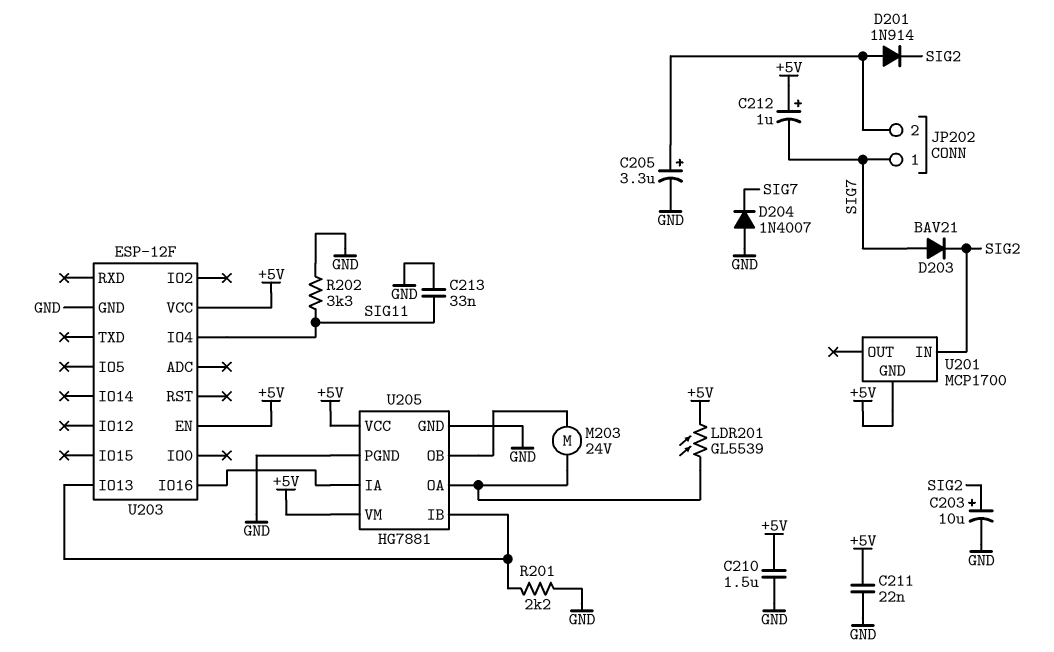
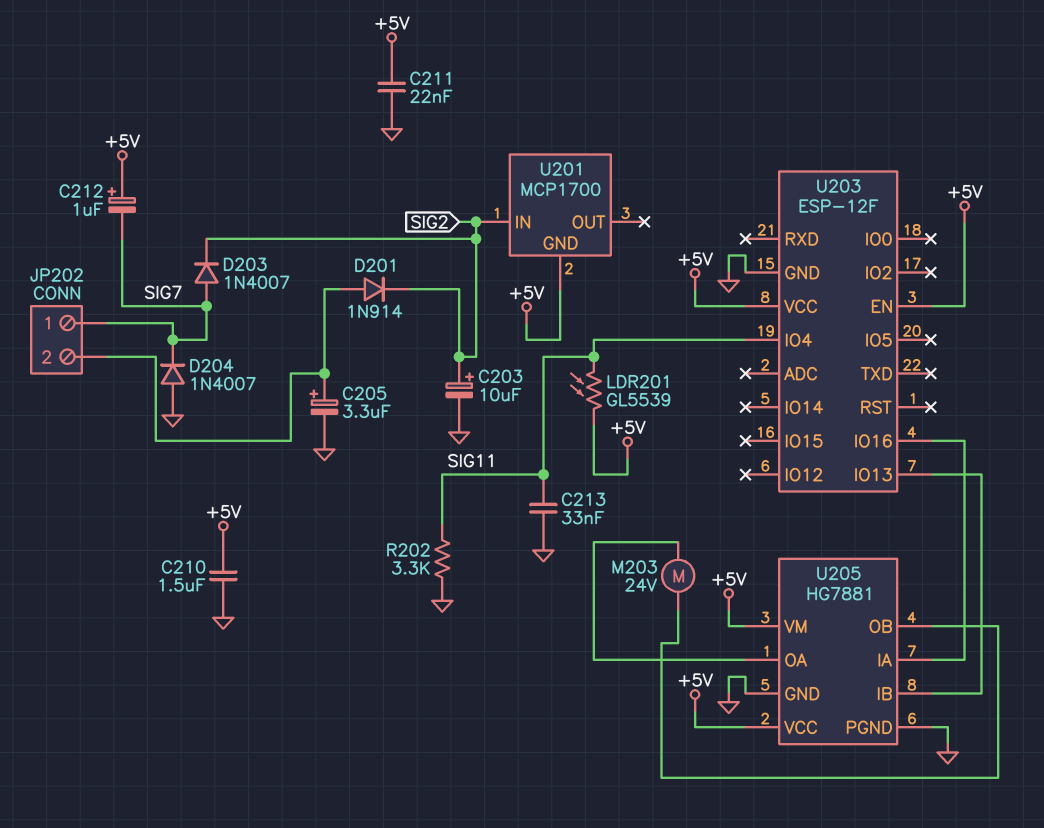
D203: diode BAV21 (A SIG7, K SIG2) -> diode 1N4007 (A SIG7, K SIG2)
LDR201: GL5539 (+5V, U205/OA) -> GL5539 (+5V, SIG11)
R201: 2.2k (GND, U203/IO13) -> none

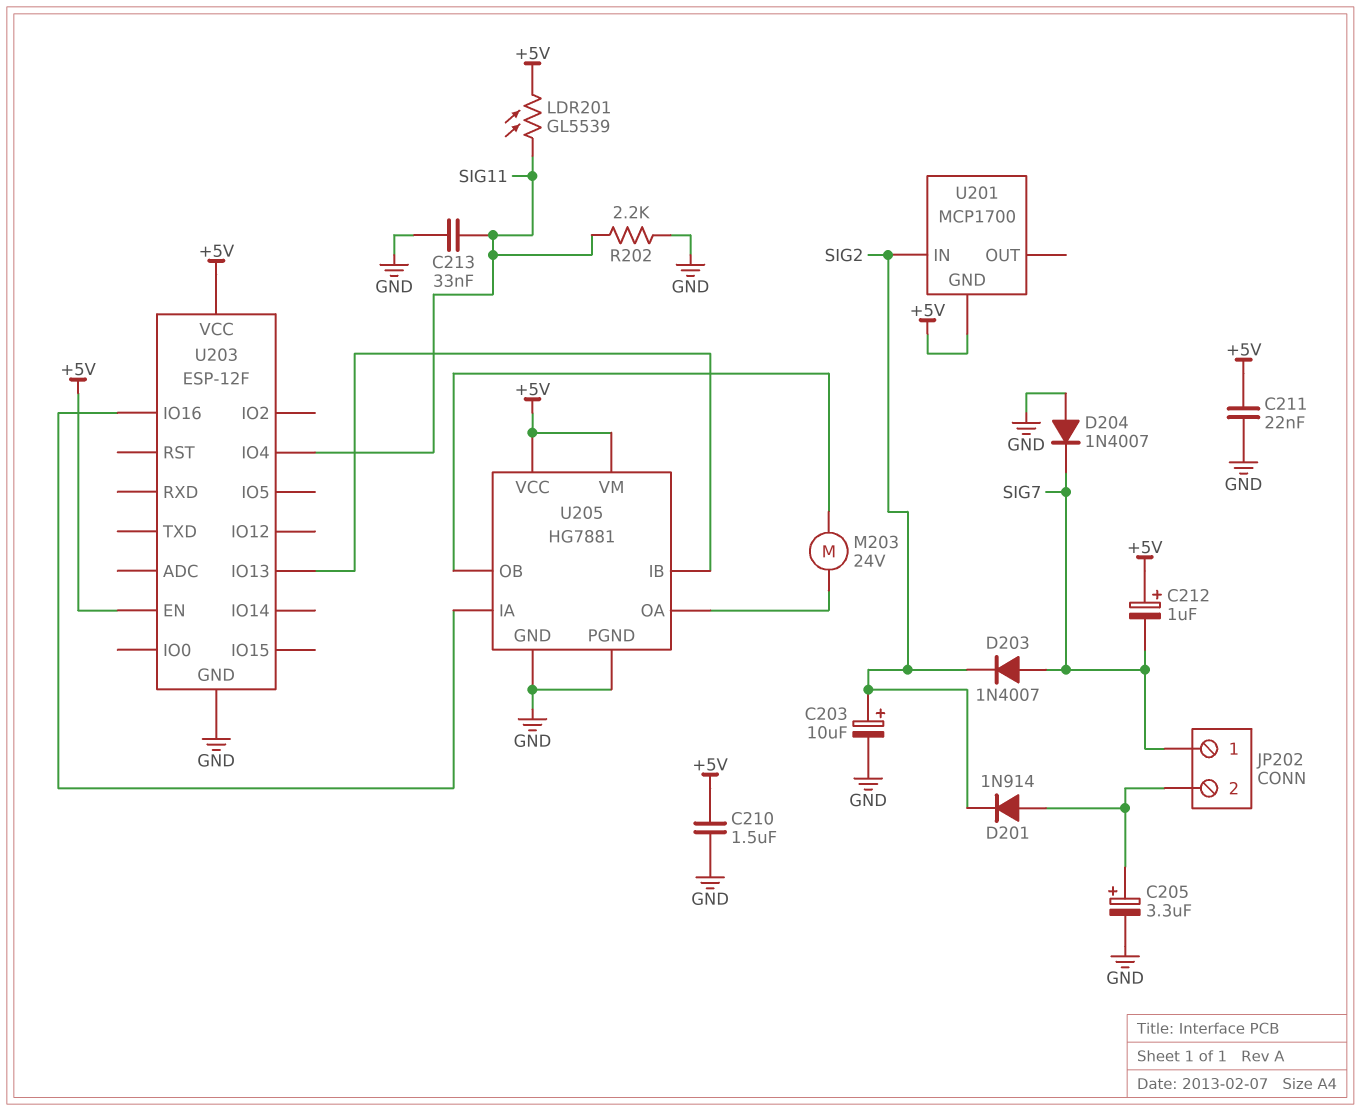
R202: 3.3k (GND, SIG11) -> 2.2k (GND, SIG11)

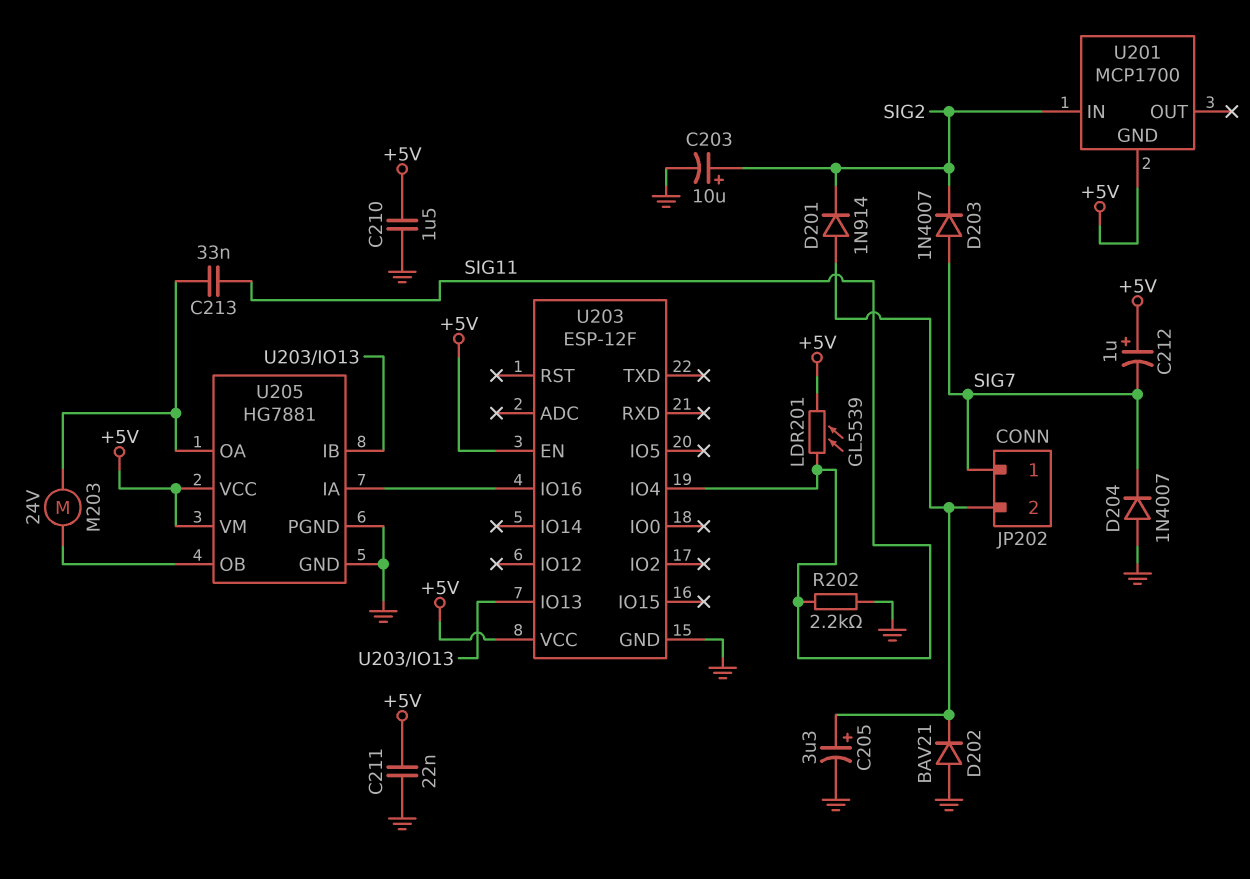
C213: 33nF (GND, SIG11) -> 33nF (SIG11, U205/OA)
D202: none -> diode BAV21 (A GND, K JP202/2)

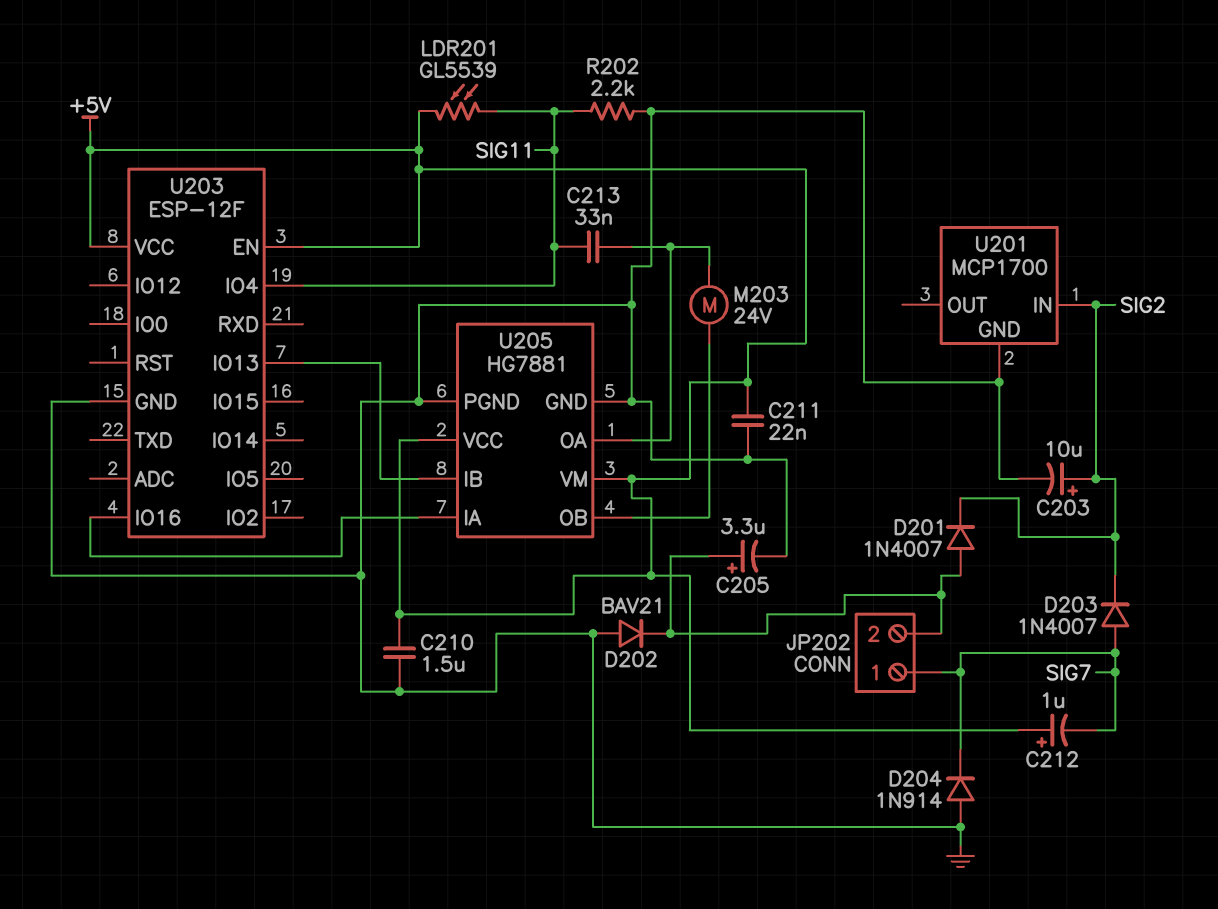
D201: diode 1N914 (A JP202/2, K SIG2) -> diode 1N4007 (A JP202/2, K SIG2)
D204: diode 1N4007 (A GND, K SIG7) -> diode 1N914 (A GND, K SIG7)
U201 pin GND: +5V -> GND

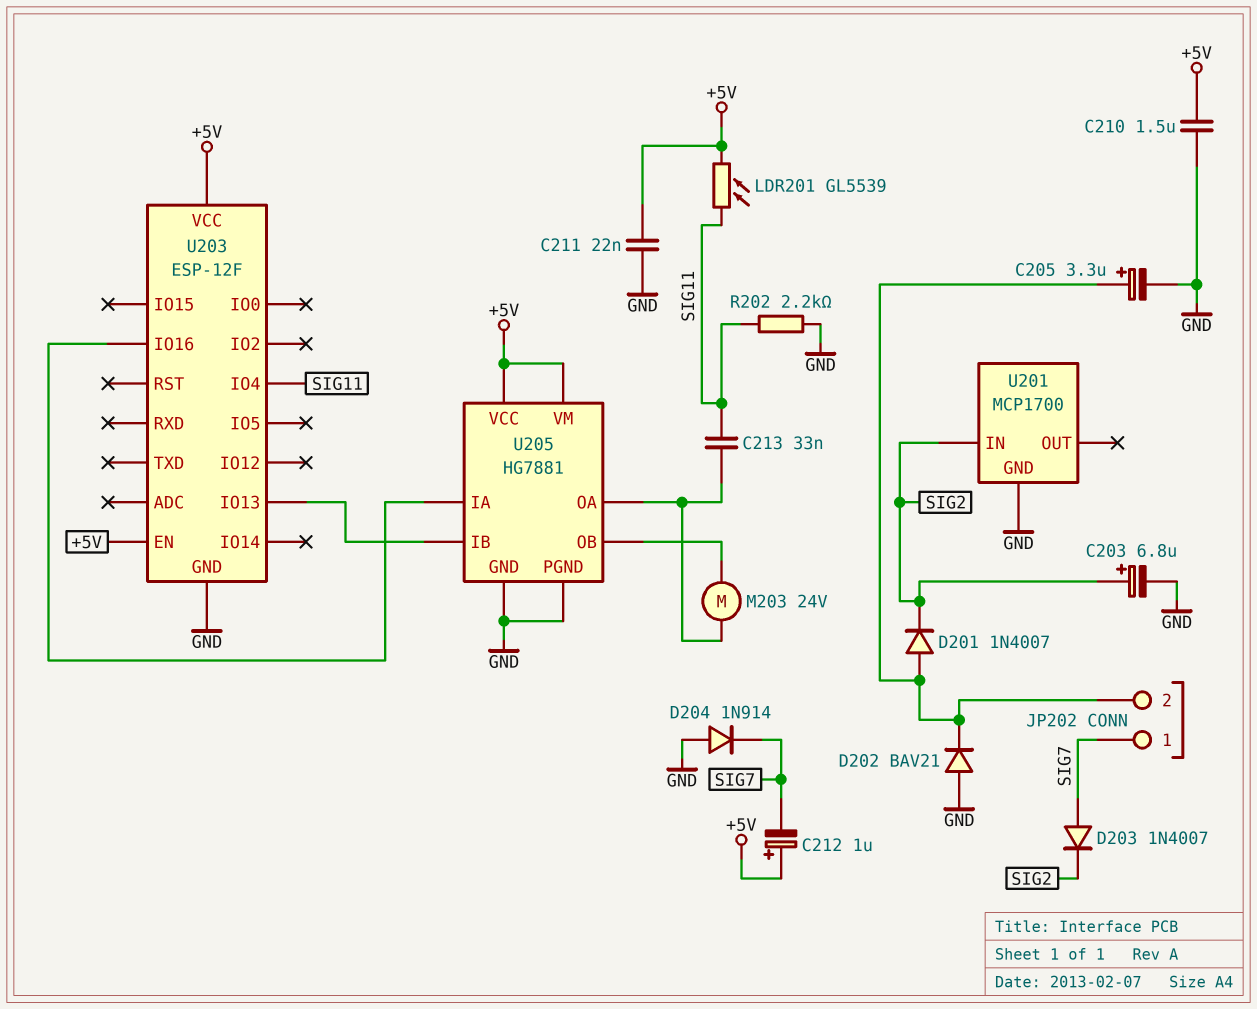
C203: 10uF (plus SIG2, minus GND) -> 6.8uF (plus SIG2, minus GND)

